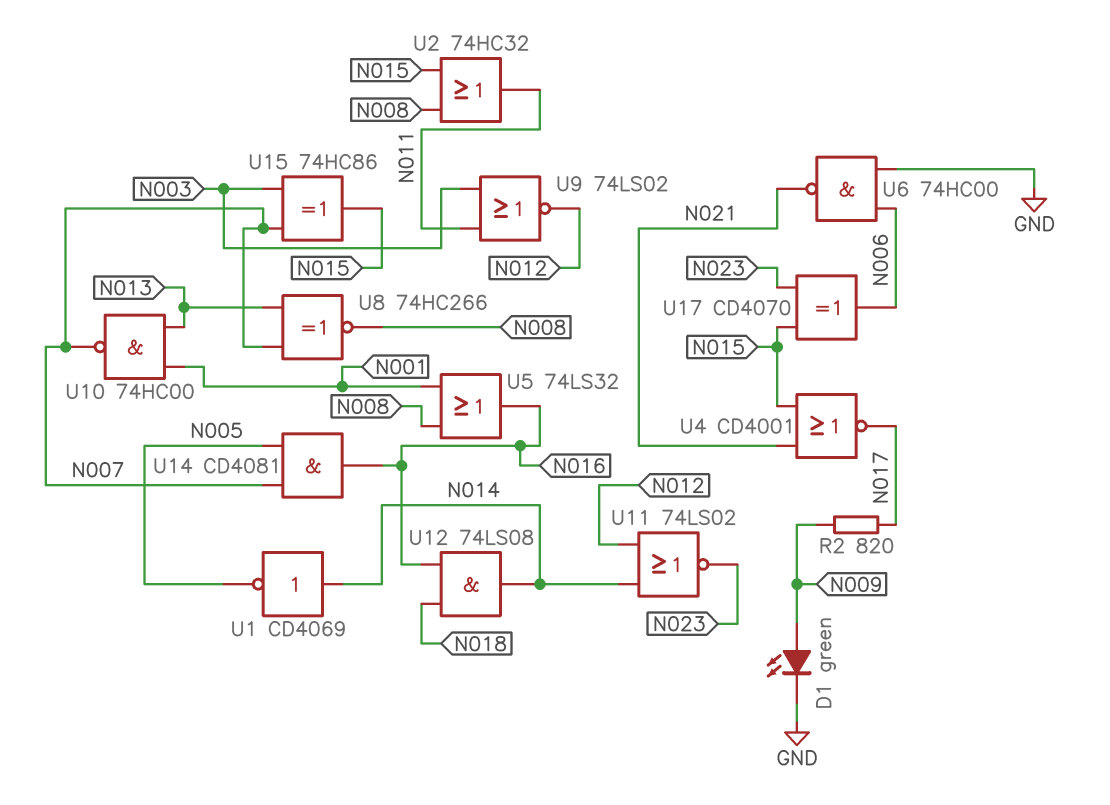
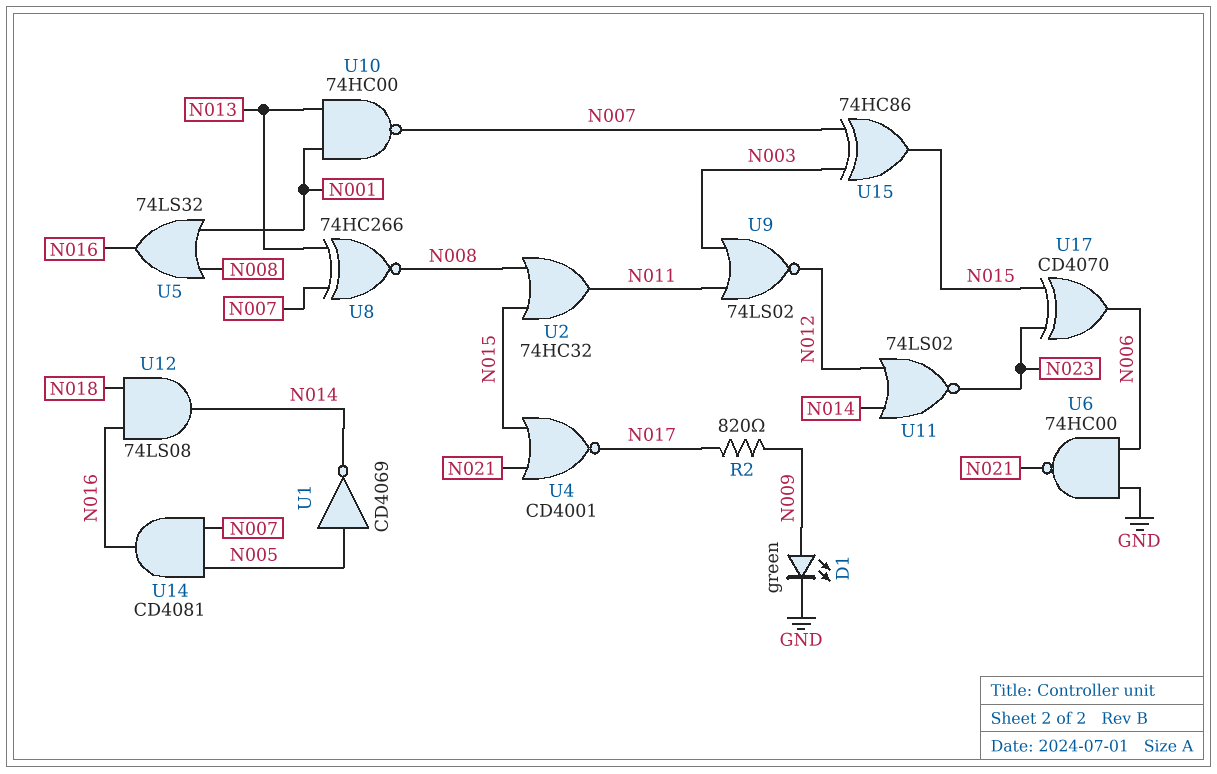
U1: NOT CD4069 (in N014, out N005) -> NOT CD4069 (in N005, out N014)

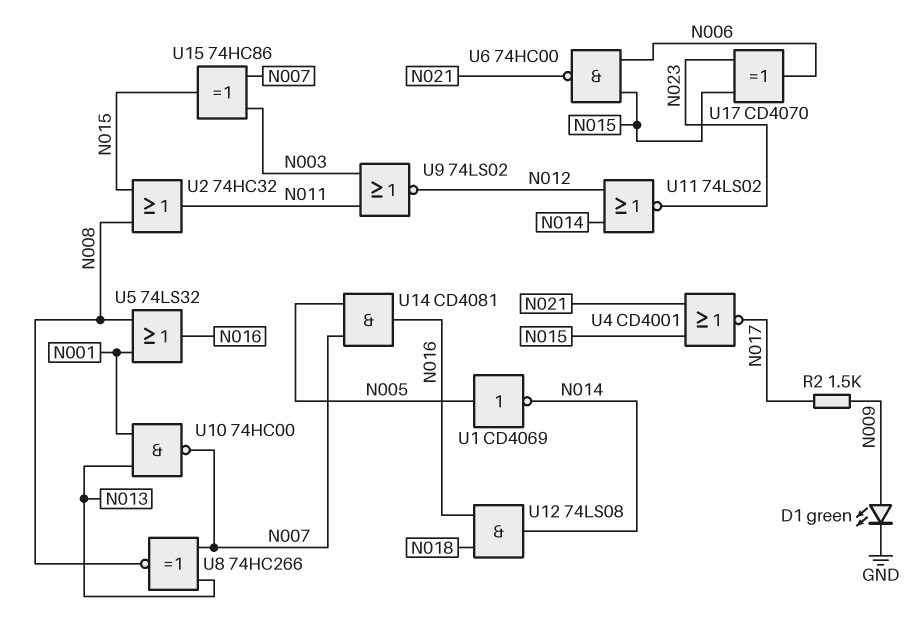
R2: 820 (N009, N017) -> 1.5k (N009, N017)
U6: NAND 74HC00 (in GND, in N006, out N021) -> NAND 74HC00 (in N006, in N015, out N021)

